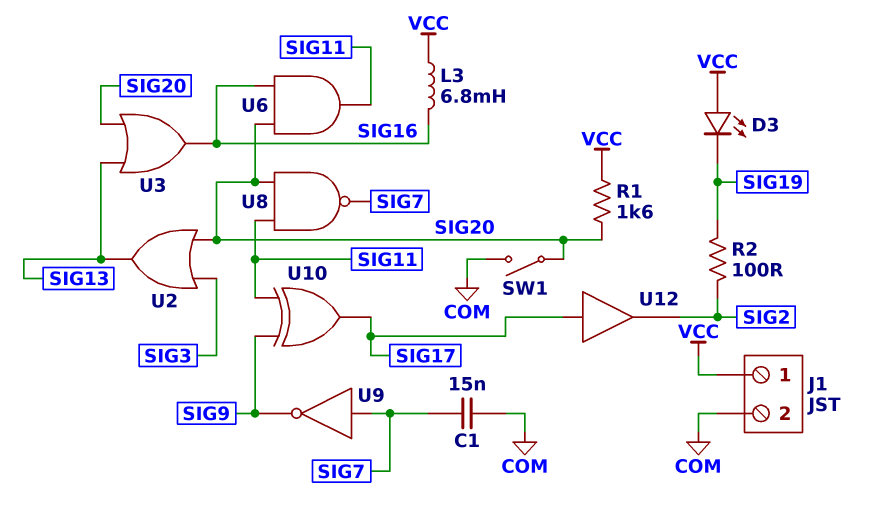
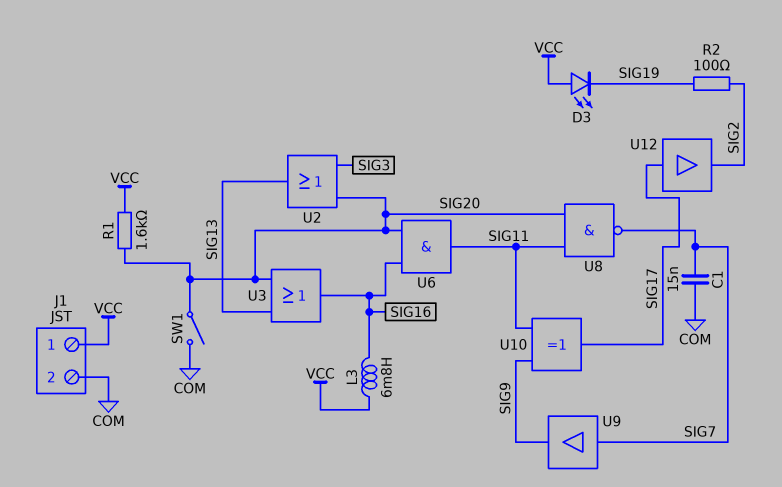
U9: NOT (in SIG7, out SIG9) -> buffer (in SIG7, out SIG9)

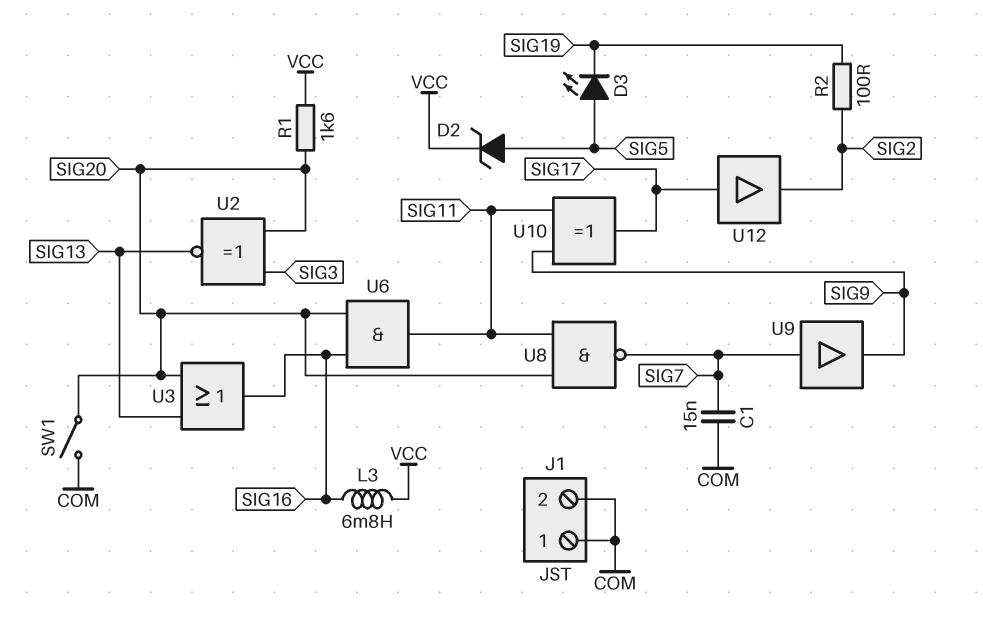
D2: none -> zener (A SIG5, K VCC)
D3: LED (A VCC, K SIG19) -> LED (A SIG5, K SIG19)
J1 pin 1: VCC -> COM
U2: OR (in SIG3, in SIG20, out SIG13) -> XNOR (in SIG3, in SIG20, out SIG13)

